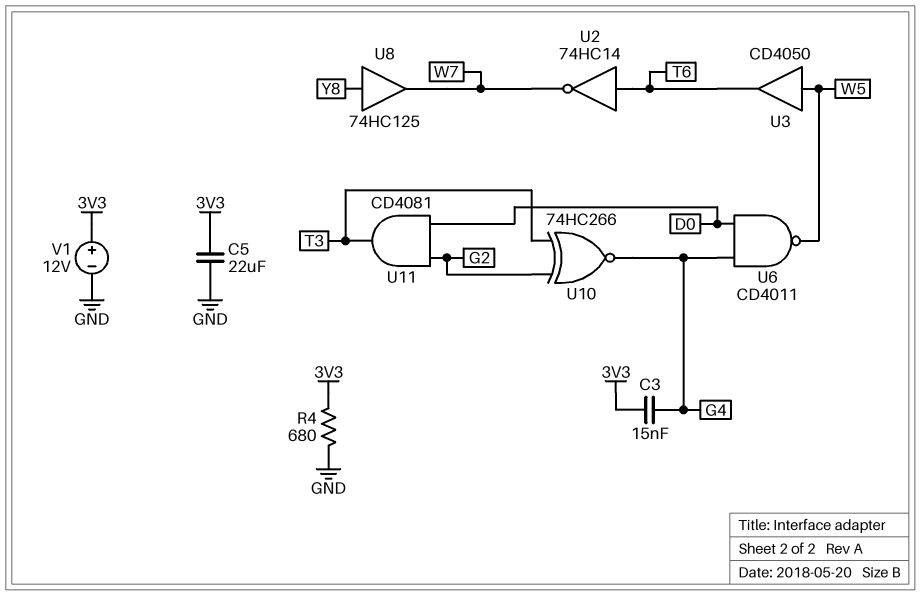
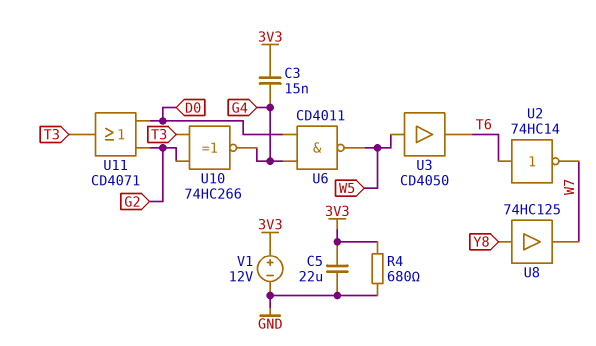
U11: AND CD4081 (in D0, in G2, out T3) -> OR CD4071 (in D0, in G2, out T3)

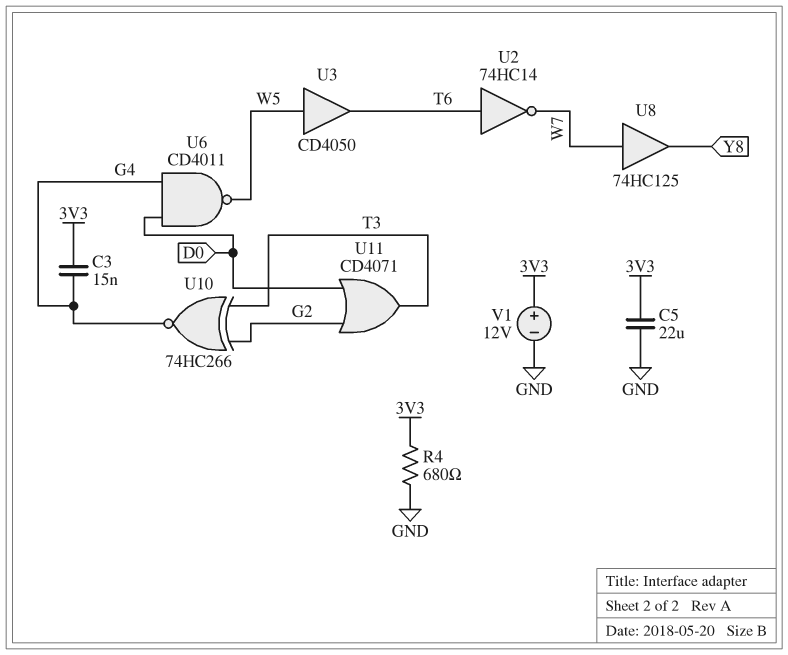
U8: buffer 74HC125 (in Y8, out W7) -> buffer 74HC125 (in W7, out Y8)

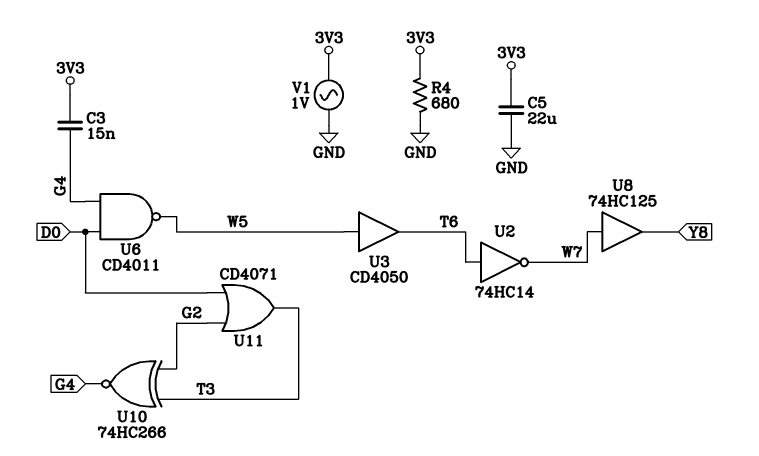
V1: 12V (plus 3V3, minus GND) -> AC 1V (3V3, GND)

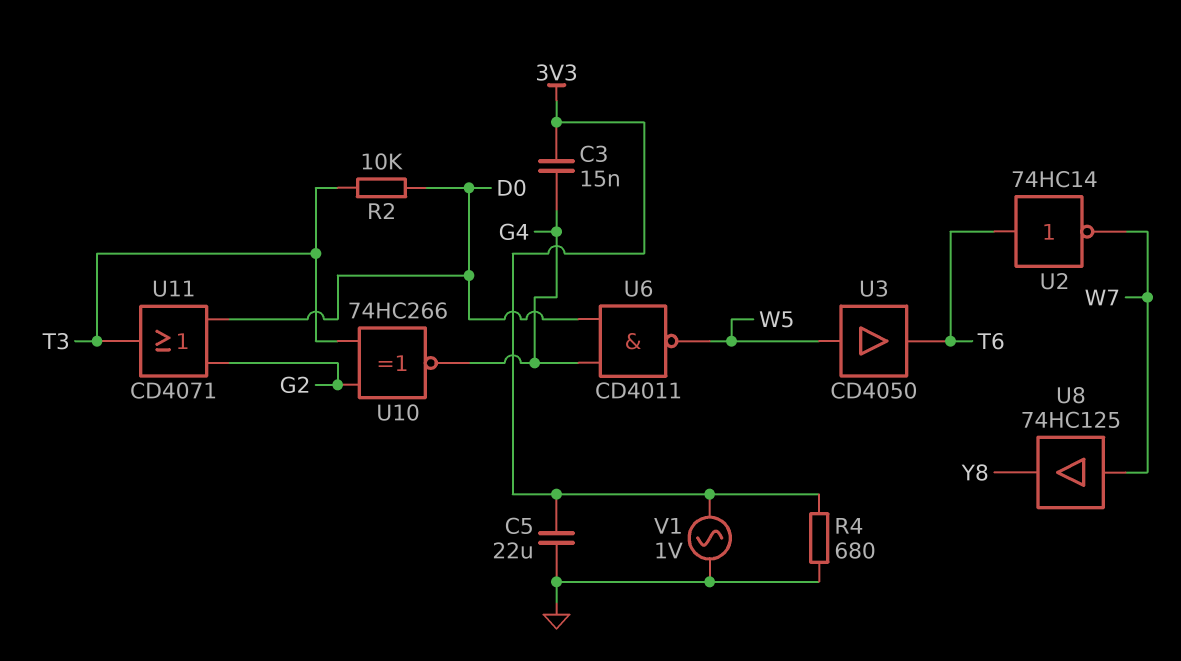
R2: none -> 10k (D0, T3)

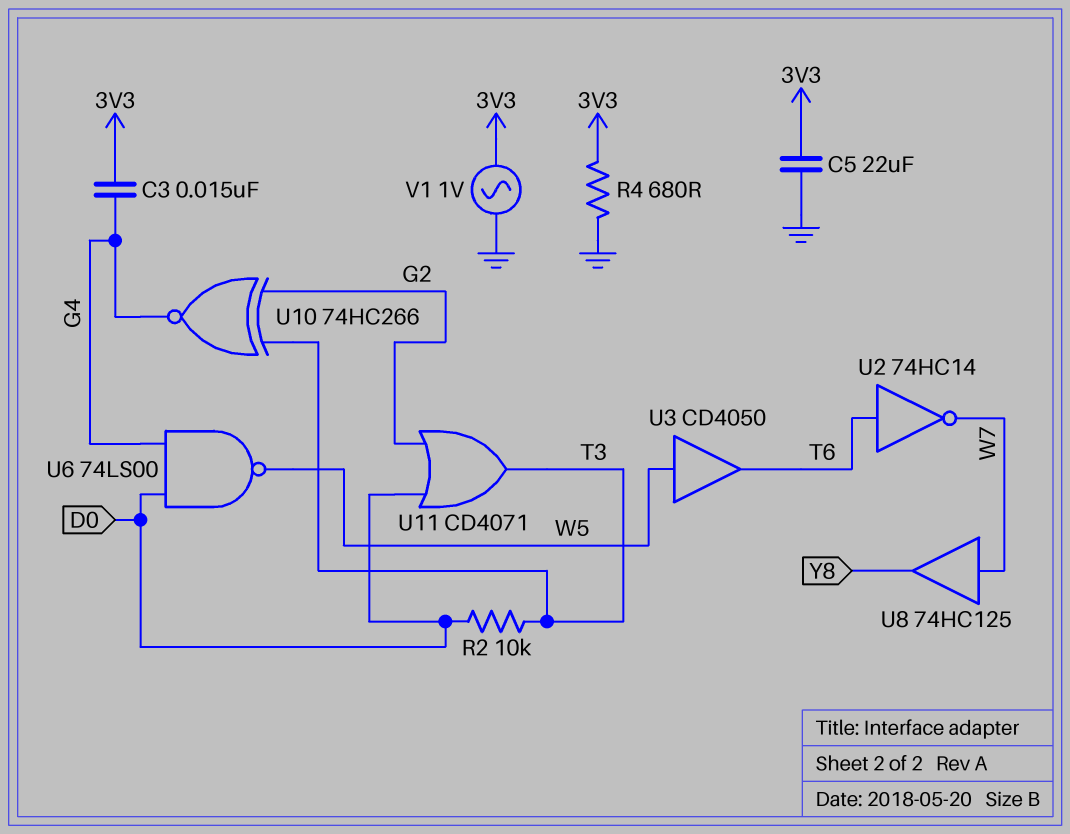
U6: NAND CD4011 (in D0, in G4, out W5) -> NAND 74LS00 (in D0, in G4, out W5)

